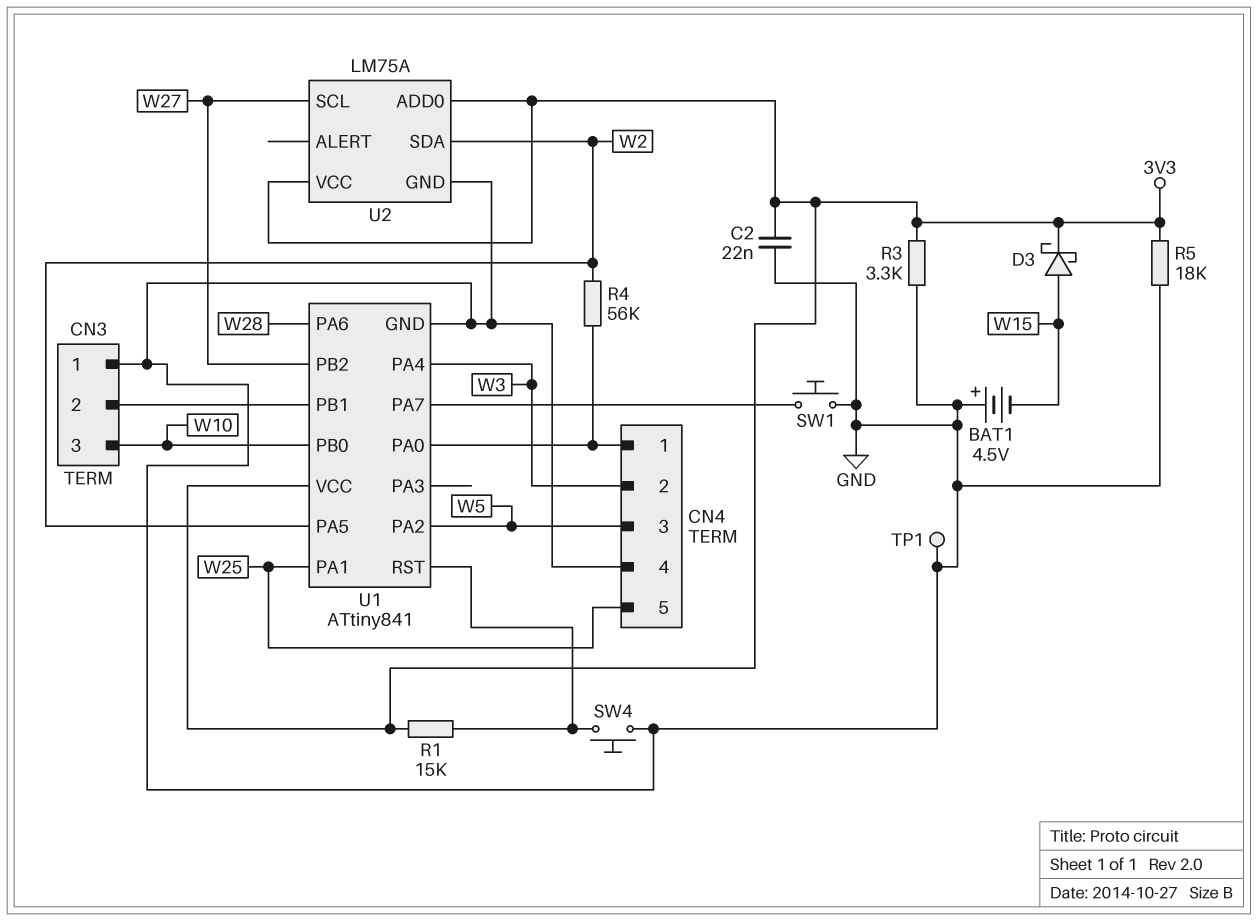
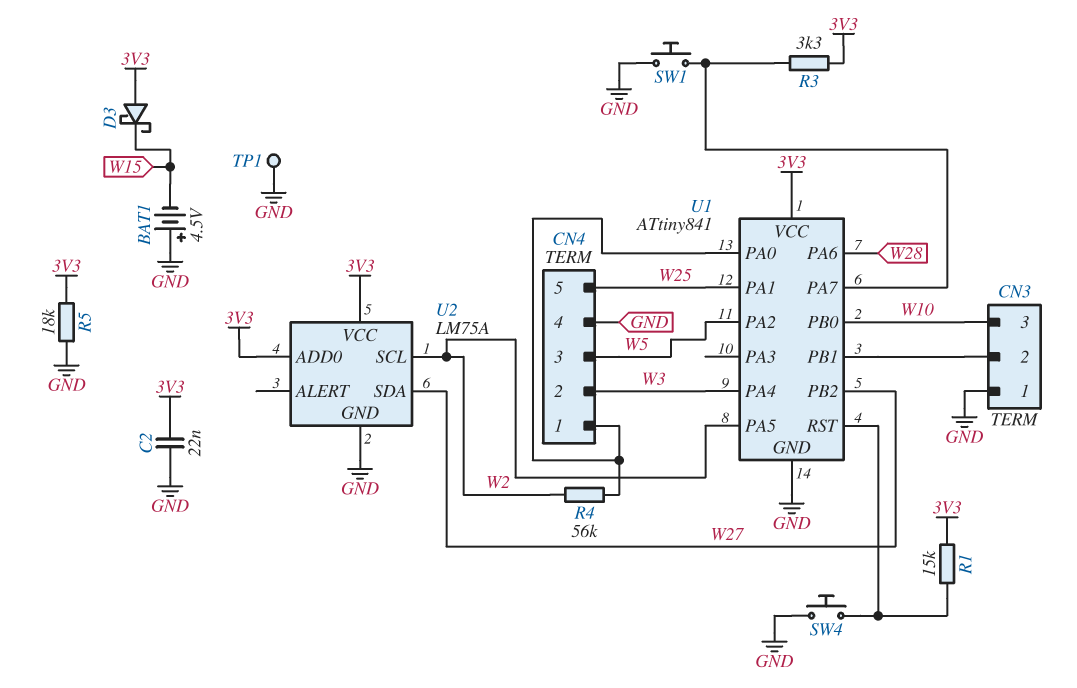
D3: schottky (A W15, K 3V3) -> schottky (A 3V3, K W15)
R3: 3.3k (3V3, GND) -> 3.3k (3V3, U1/PA7)
U2 pin SCL: W27 -> W2
U2 pin SDA: W2 -> W27

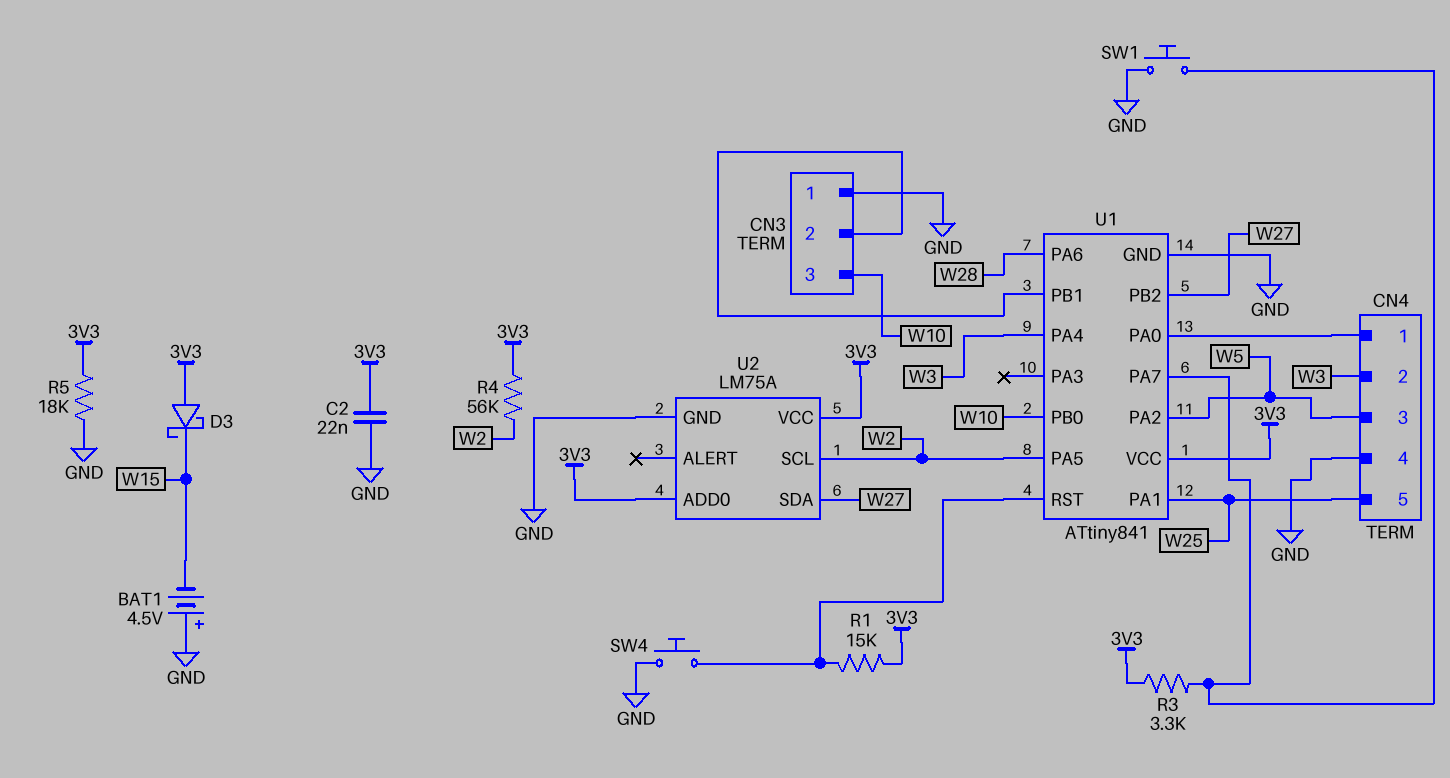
R4: 56k (CN4/1, W2) -> 56k (3V3, W2)
TP1: test point (GND) -> none

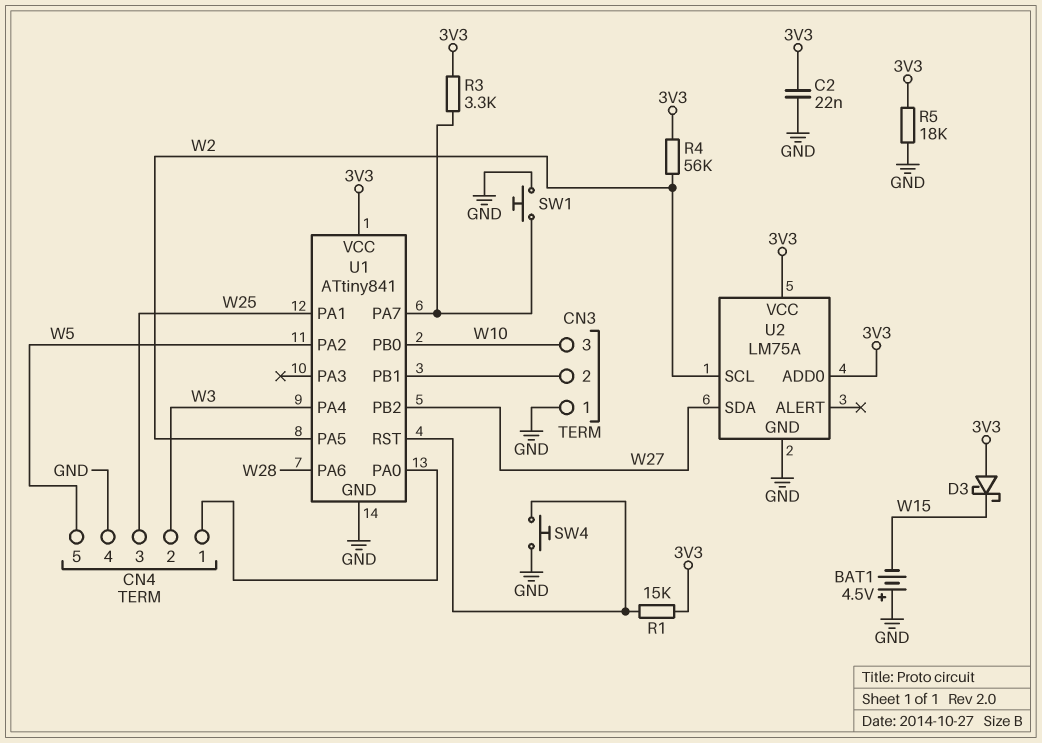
CN4 pin 3: W5 -> W25
CN4 pin 5: W25 -> W5

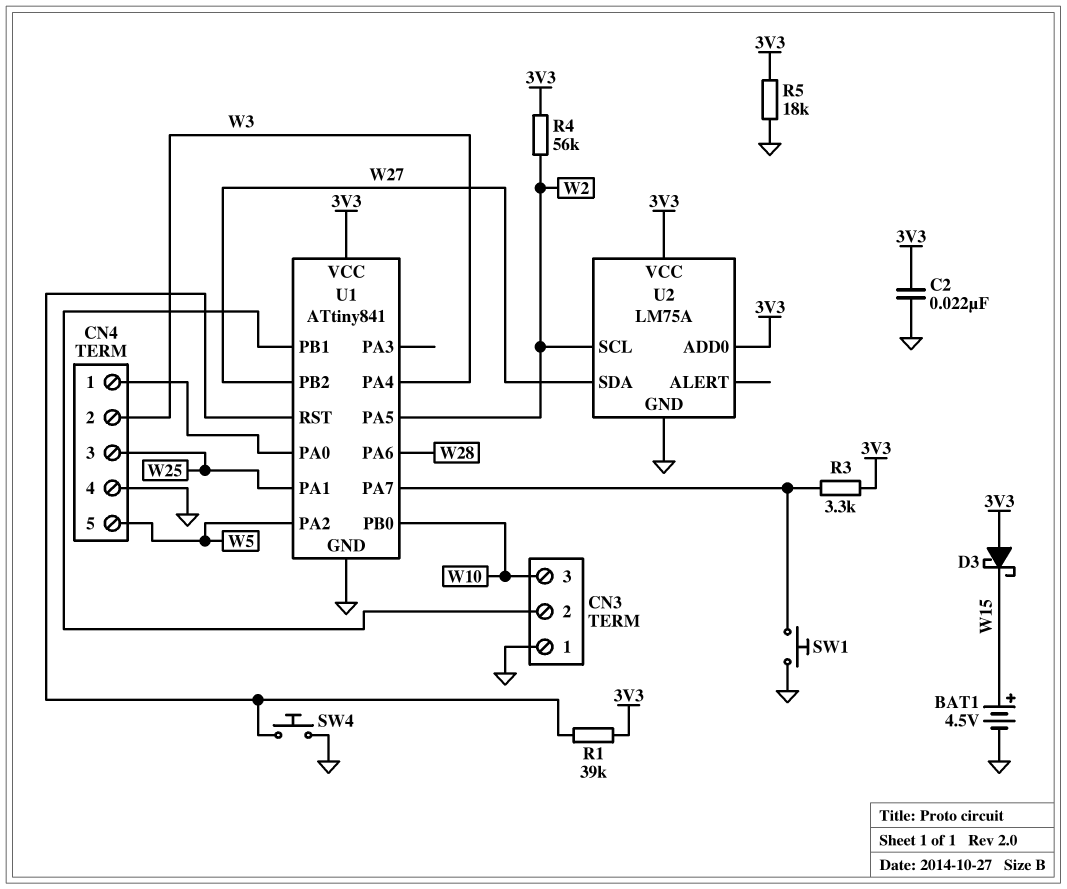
BAT1: 4.5V (plus GND, minus W15) -> 4.5V (plus W15, minus GND)
R1: 15k (3V3, U1/RST) -> 39k (3V3, U1/RST)

